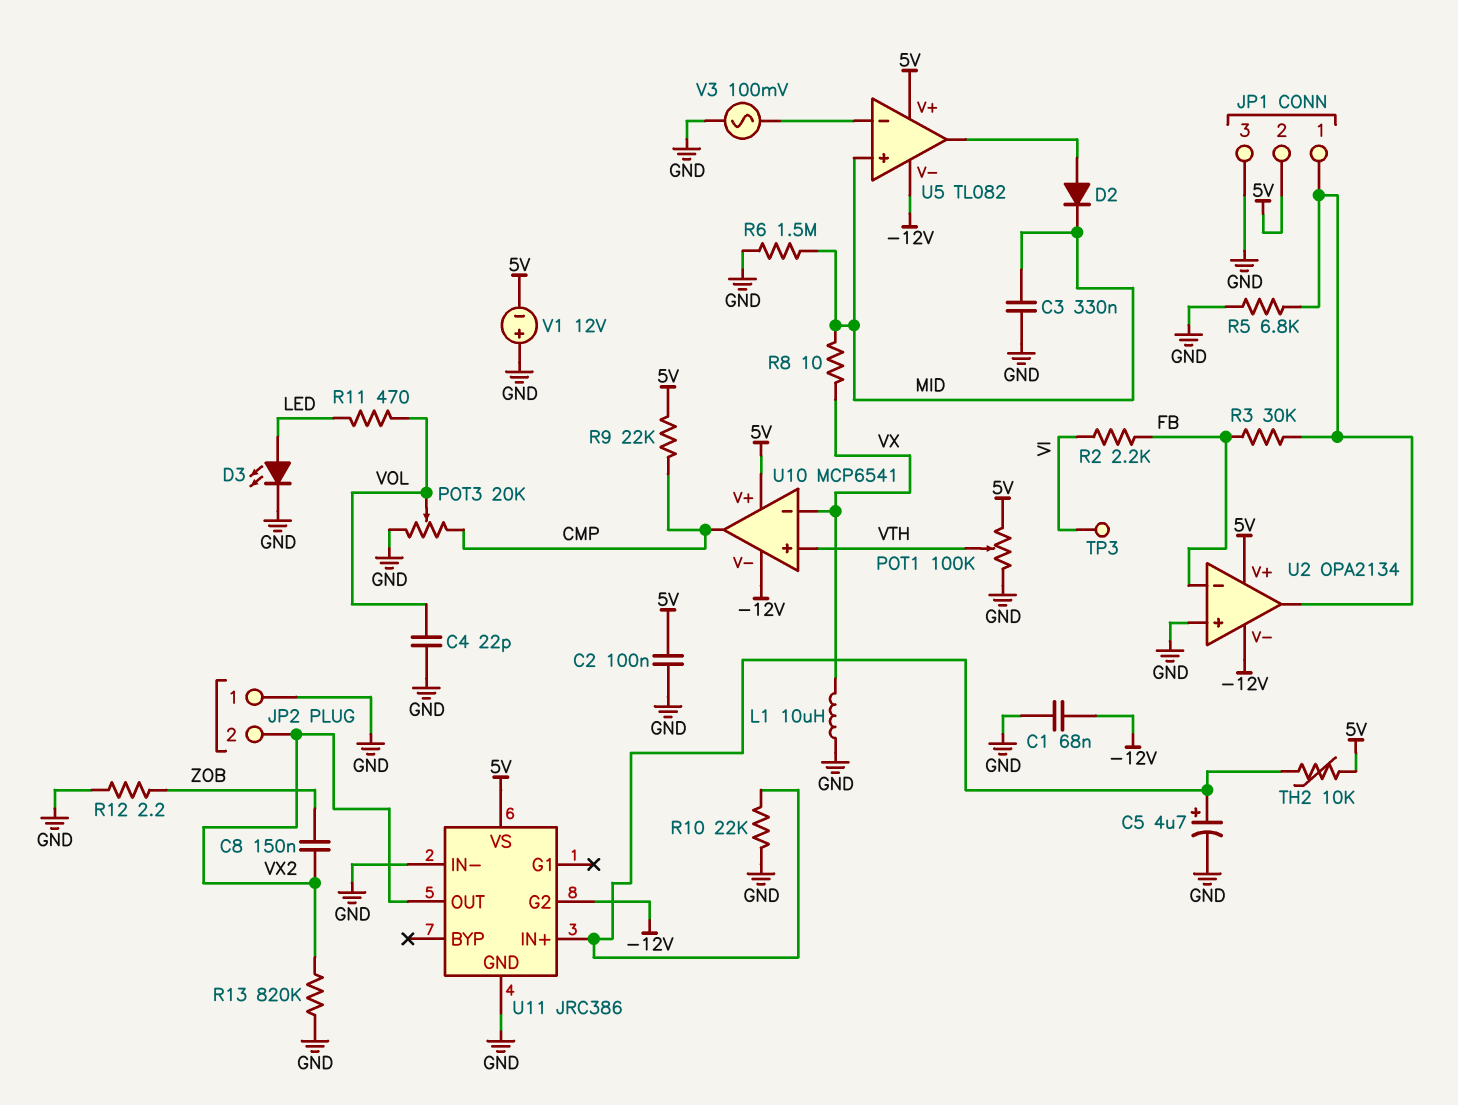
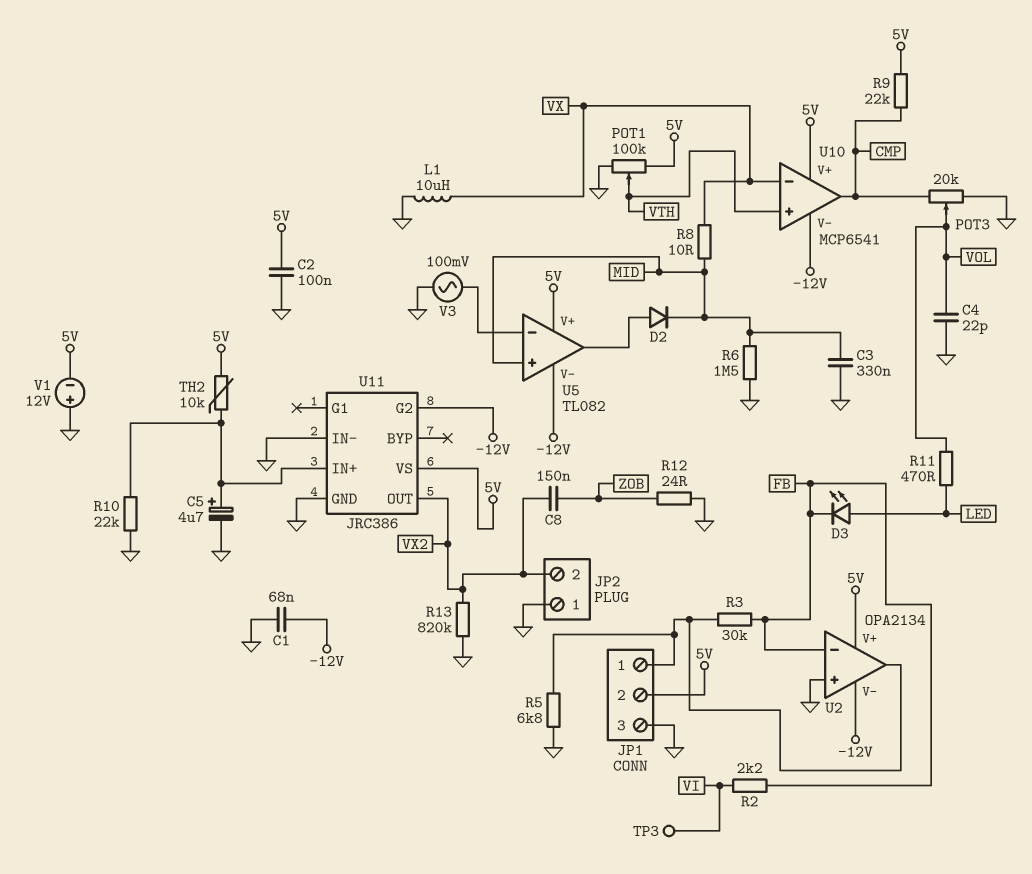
D3: LED (A LED, K GND) -> LED (A LED, K FB)
R12: 2.2 (GND, ZOB) -> 24 (GND, ZOB)

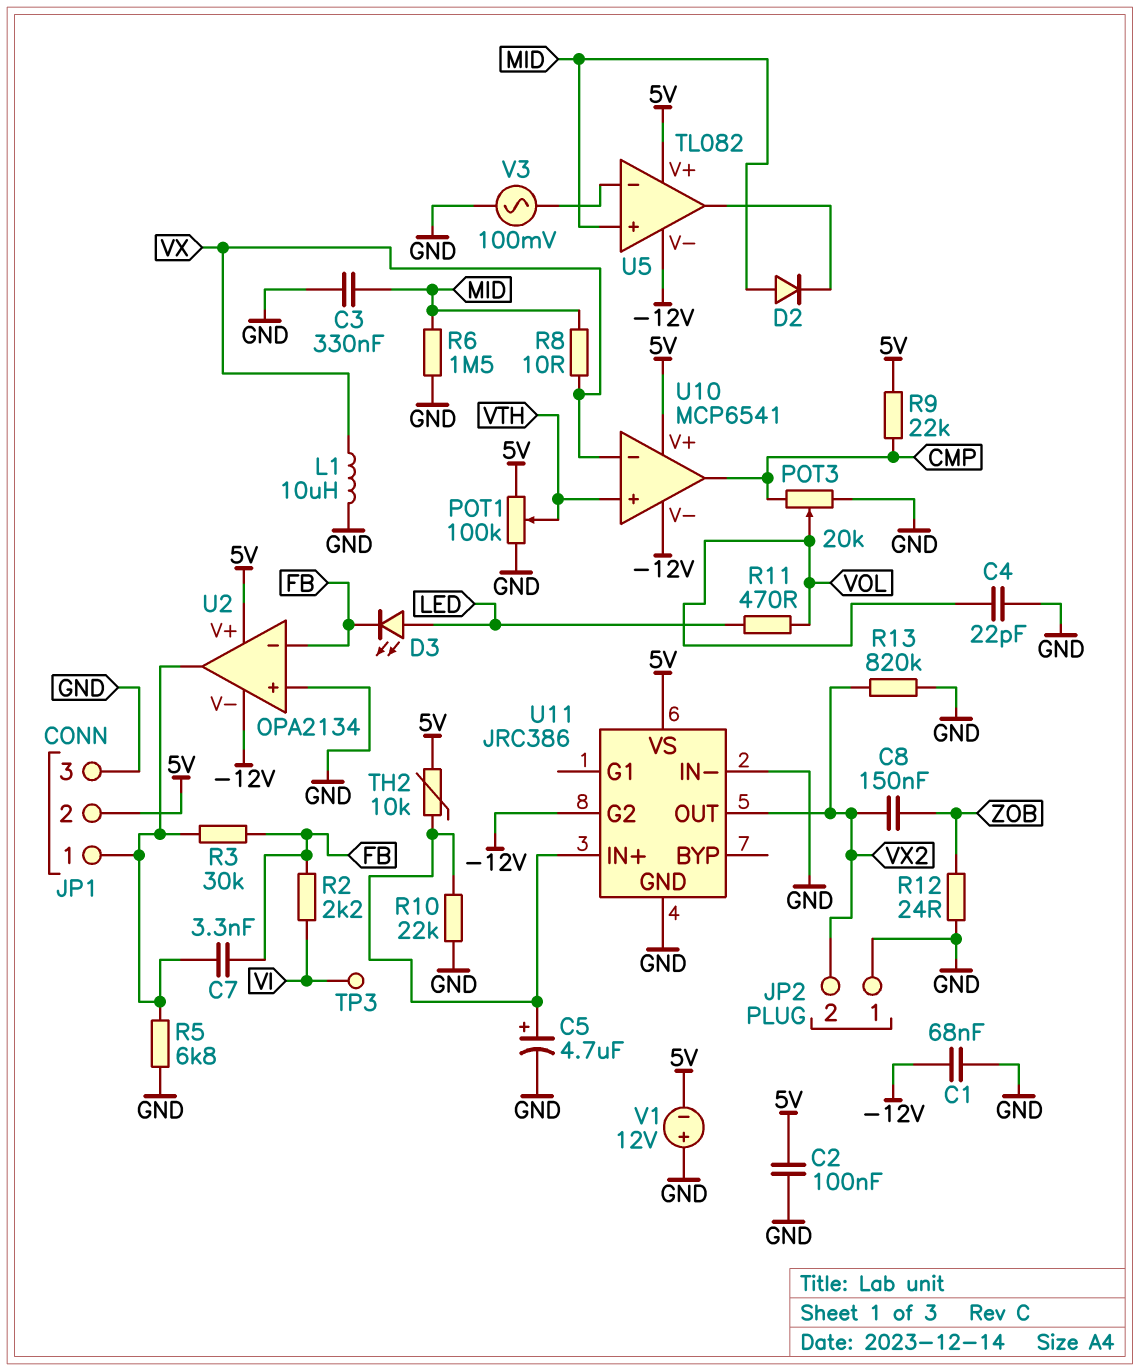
C7: none -> 3.3nF (FB, JP1/1)
D2: diode (A U5/out, K MID) -> diode (A MID, K U5/out)

